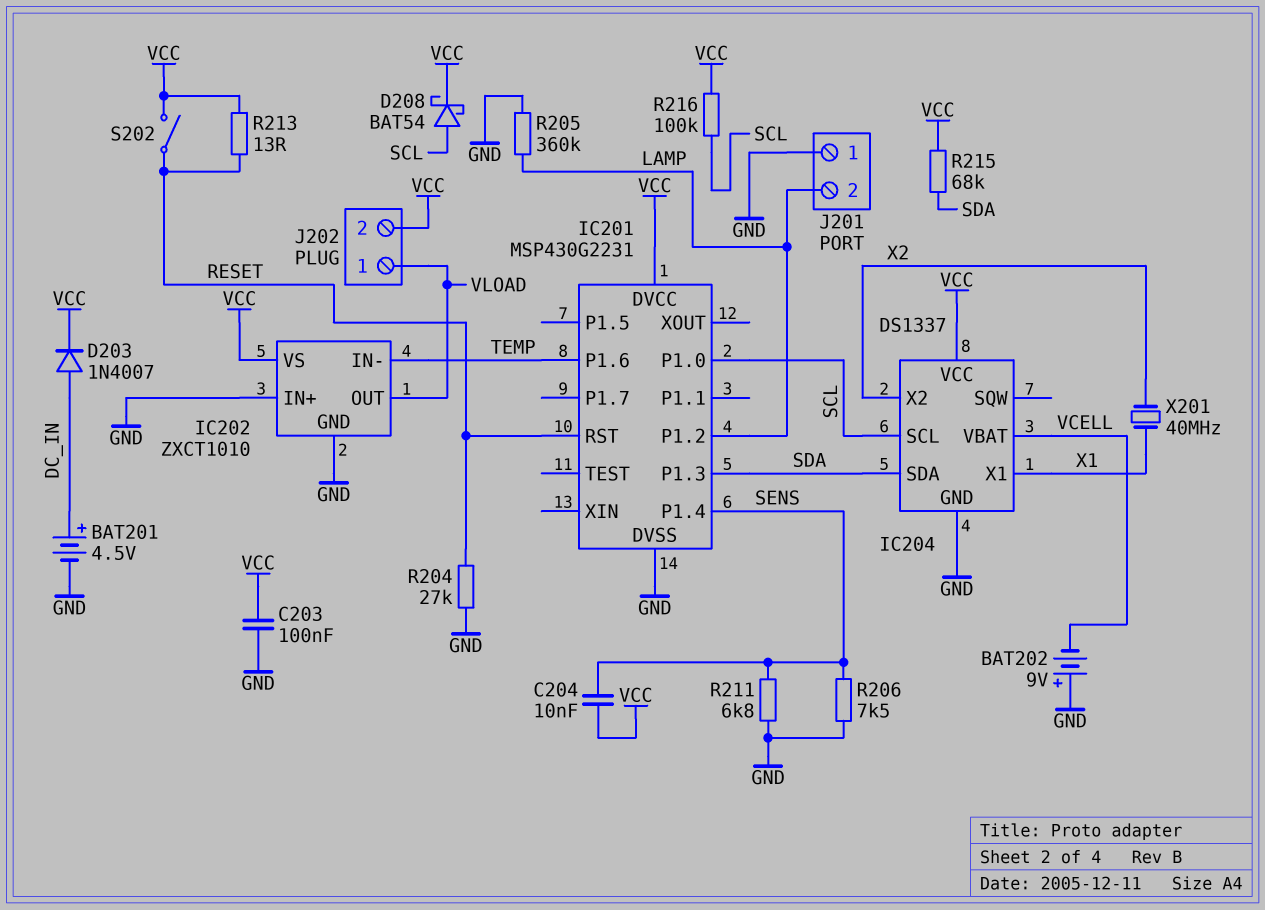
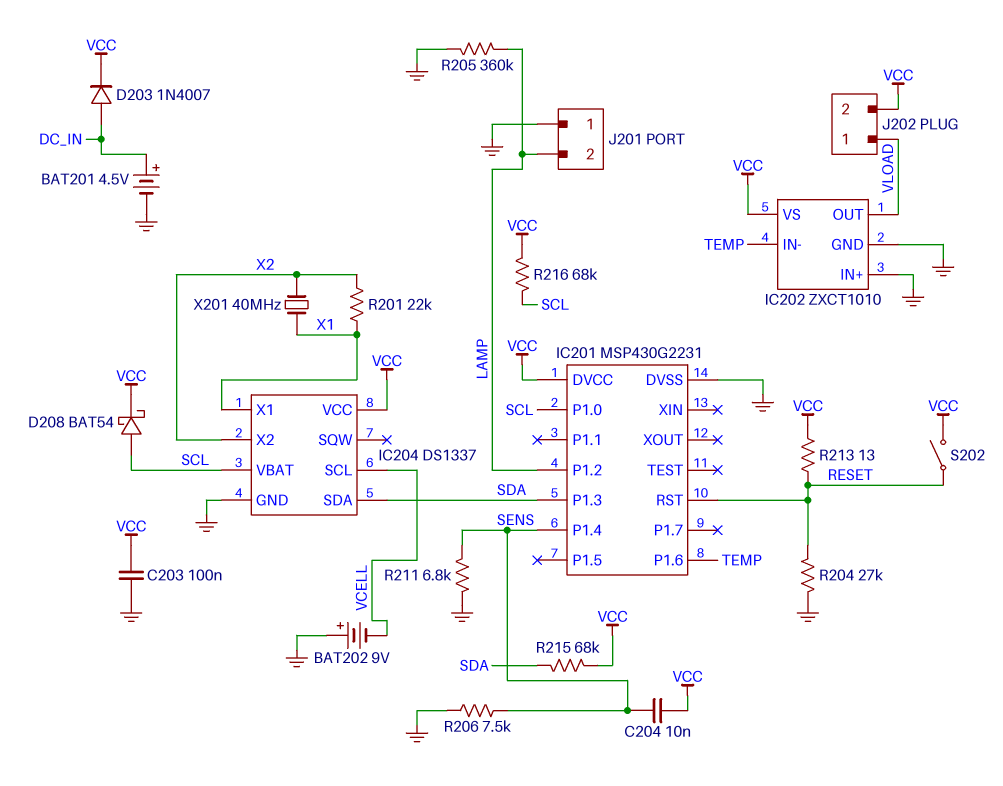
IC204 pin SCL: SCL -> VCELL
IC204 pin VBAT: VCELL -> SCL
R201: none -> 22k (X1, X2)
R216: 100k (SCL, VCC) -> 68k (SCL, VCC)

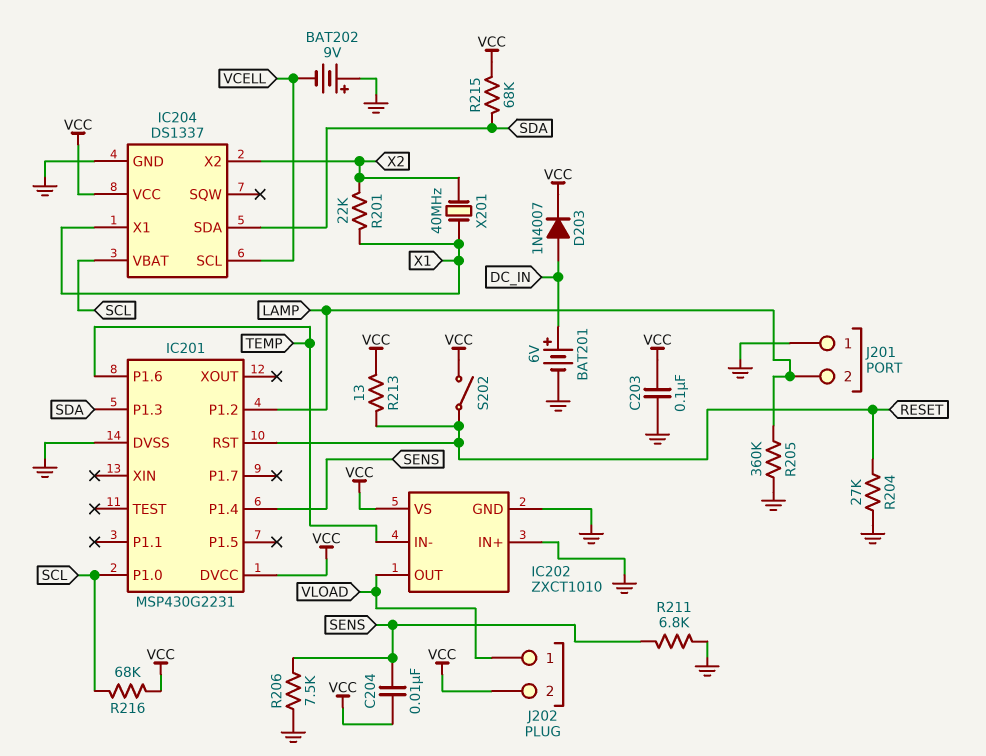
BAT201: 4.5V (plus DC_IN, minus GND) -> 6V (plus DC_IN, minus GND)
D208: schottky BAT54 (A SCL, K VCC) -> none

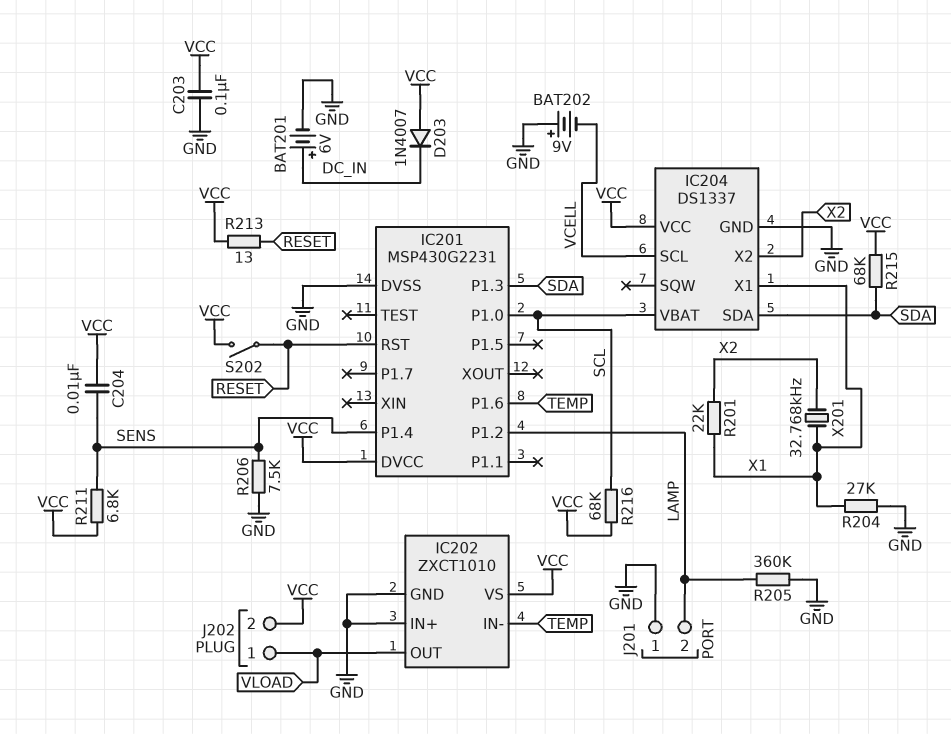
D203: diode 1N4007 (A DC_IN, K VCC) -> diode 1N4007 (A VCC, K DC_IN)
R204: 27k (GND, RESET) -> 27k (GND, X1)
R211: 6.8k (GND, SENS) -> 6.8k (SENS, VCC)
X201: 40MHz (X1, X2) -> 32.768kHz (X1, X2)

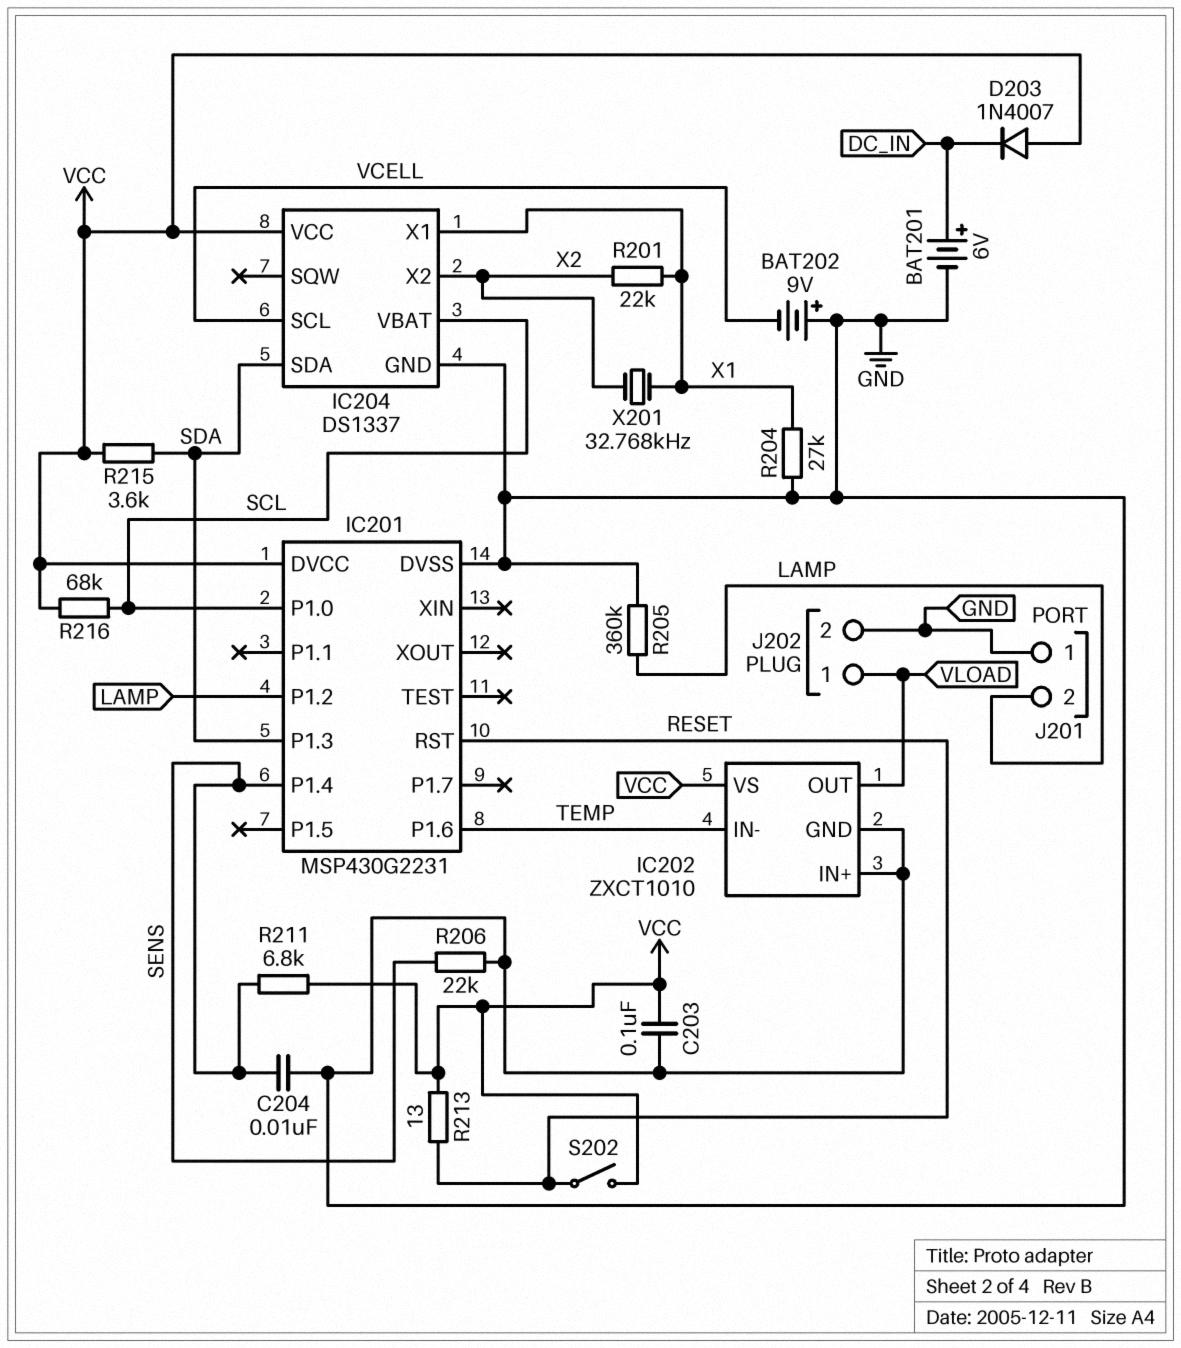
C204: 10nF (SENS, VCC) -> 10nF (GND, SENS)
J202 pin 2: VCC -> GND
R206: 7.5k (GND, SENS) -> 22k (GND, SENS)
R215: 68k (SDA, VCC) -> 3.6k (SDA, VCC)

